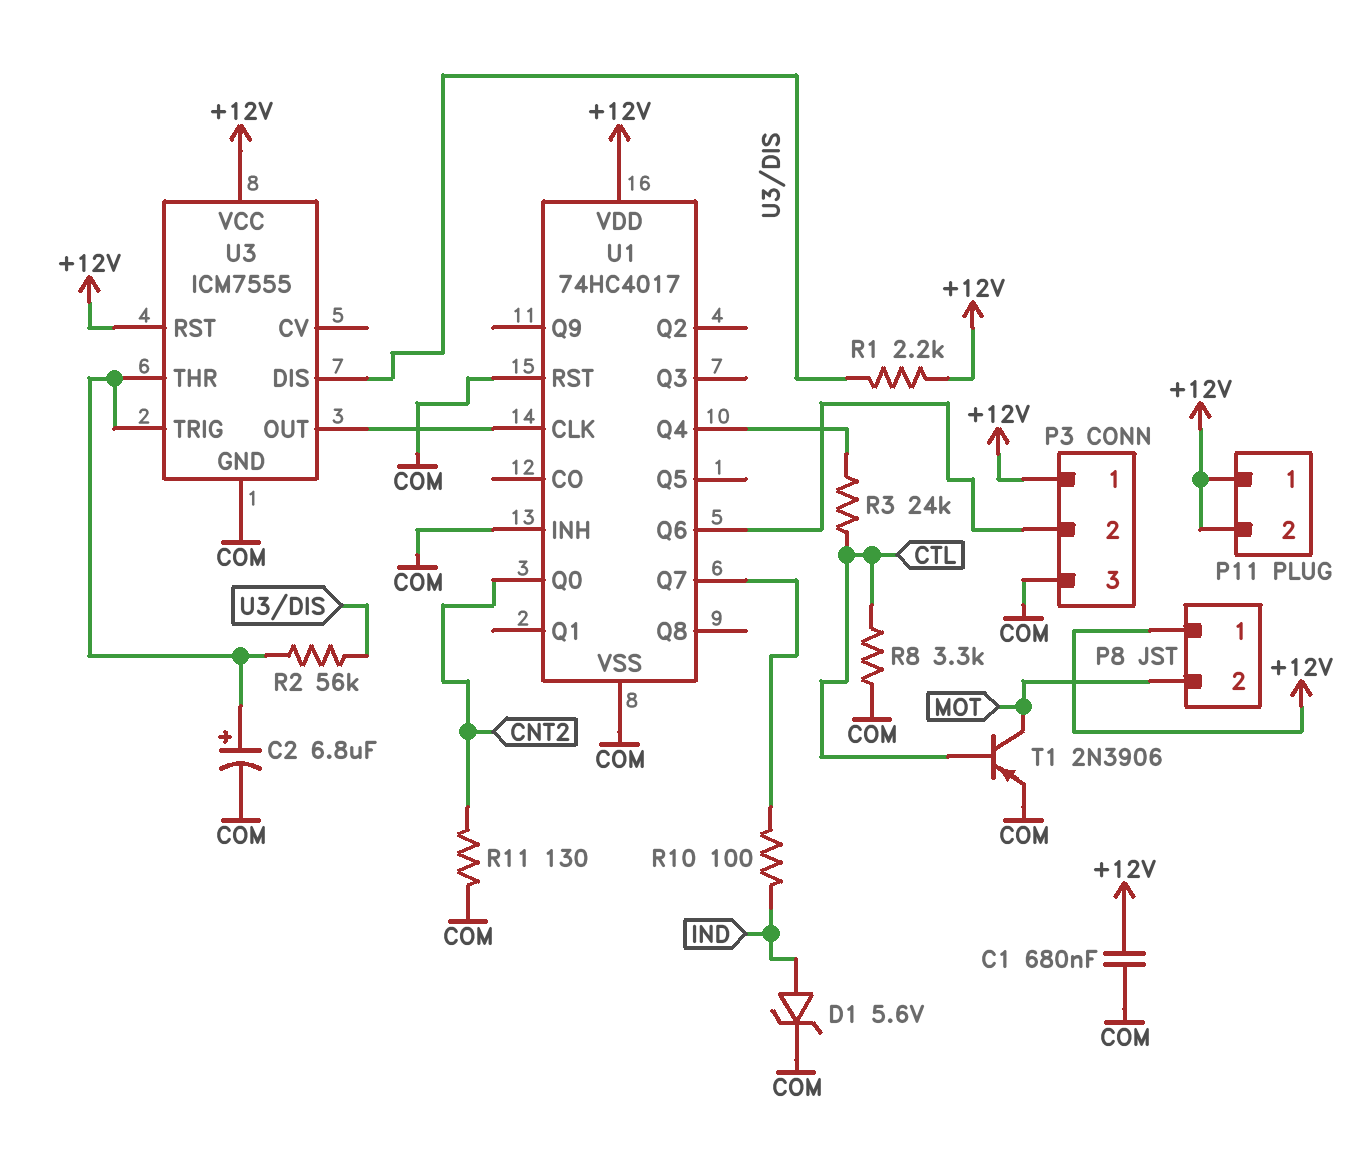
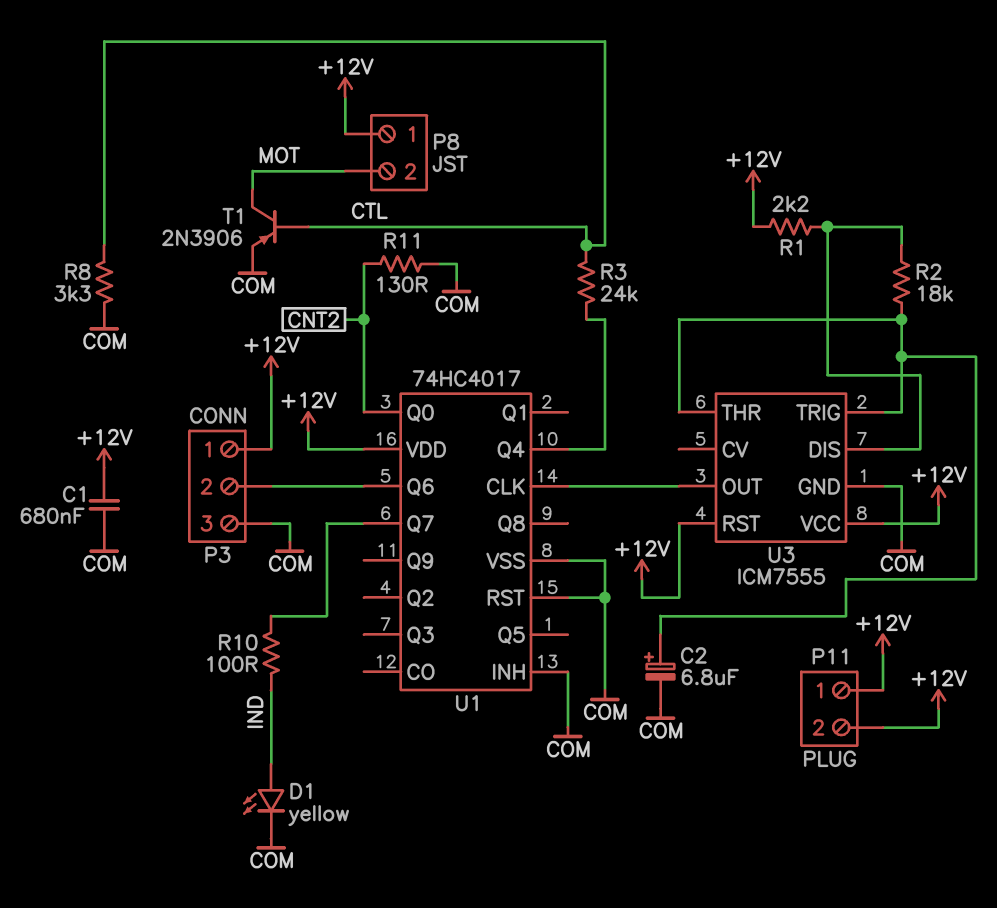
D1: zener 5.6V (A IND, K COM) -> LED yellow (A IND, K COM)
R2: 56k (U3/DIS, U3/THR) -> 18k (U3/DIS, U3/THR)

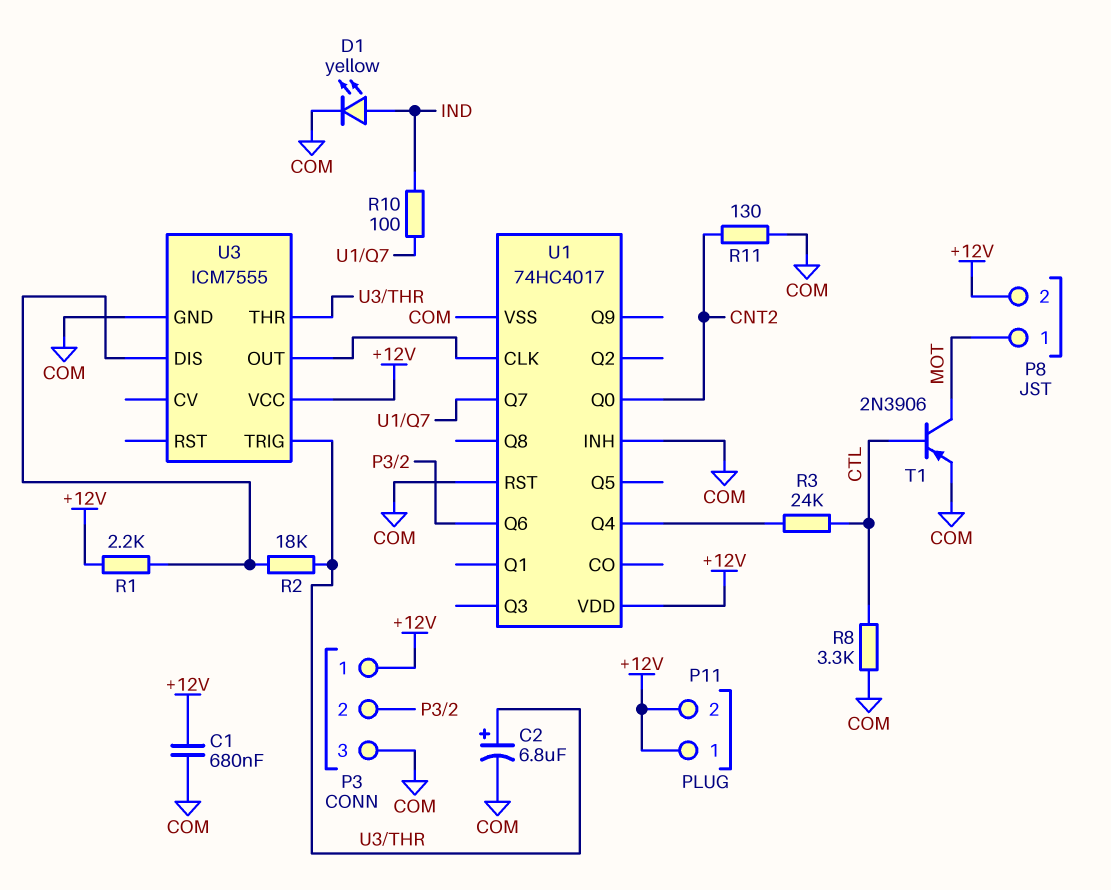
P8 pin 1: +12V -> MOT
P8 pin 2: MOT -> +12V
U3 pin RST: +12V -> none

